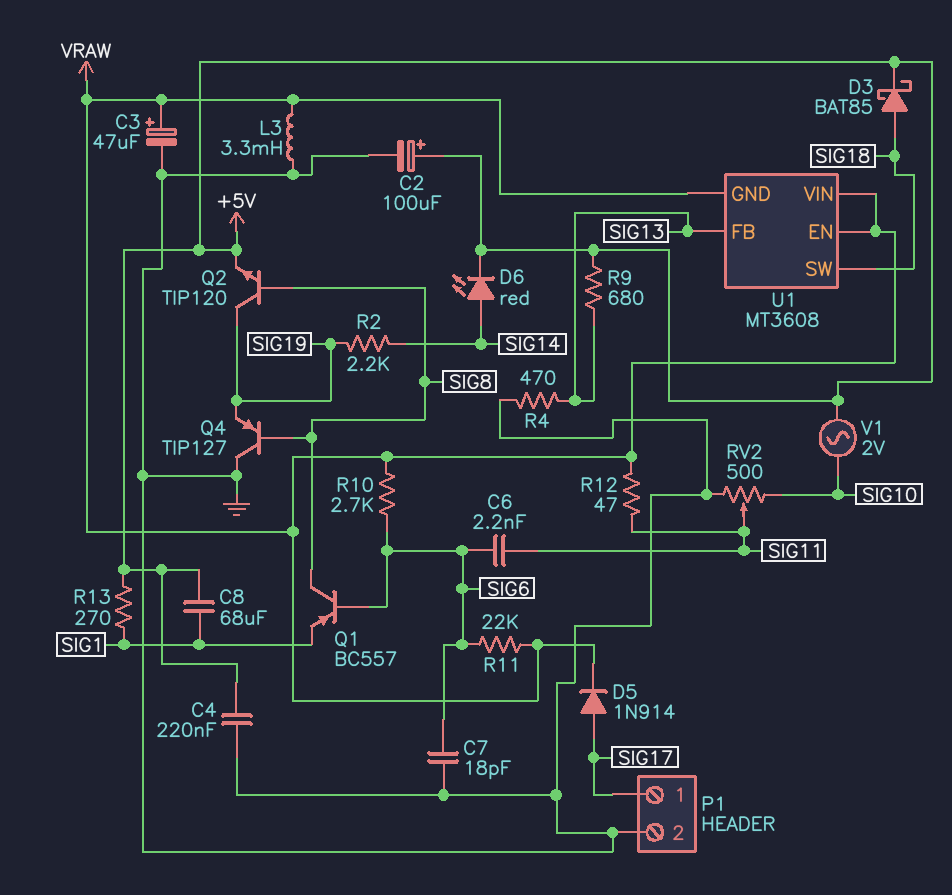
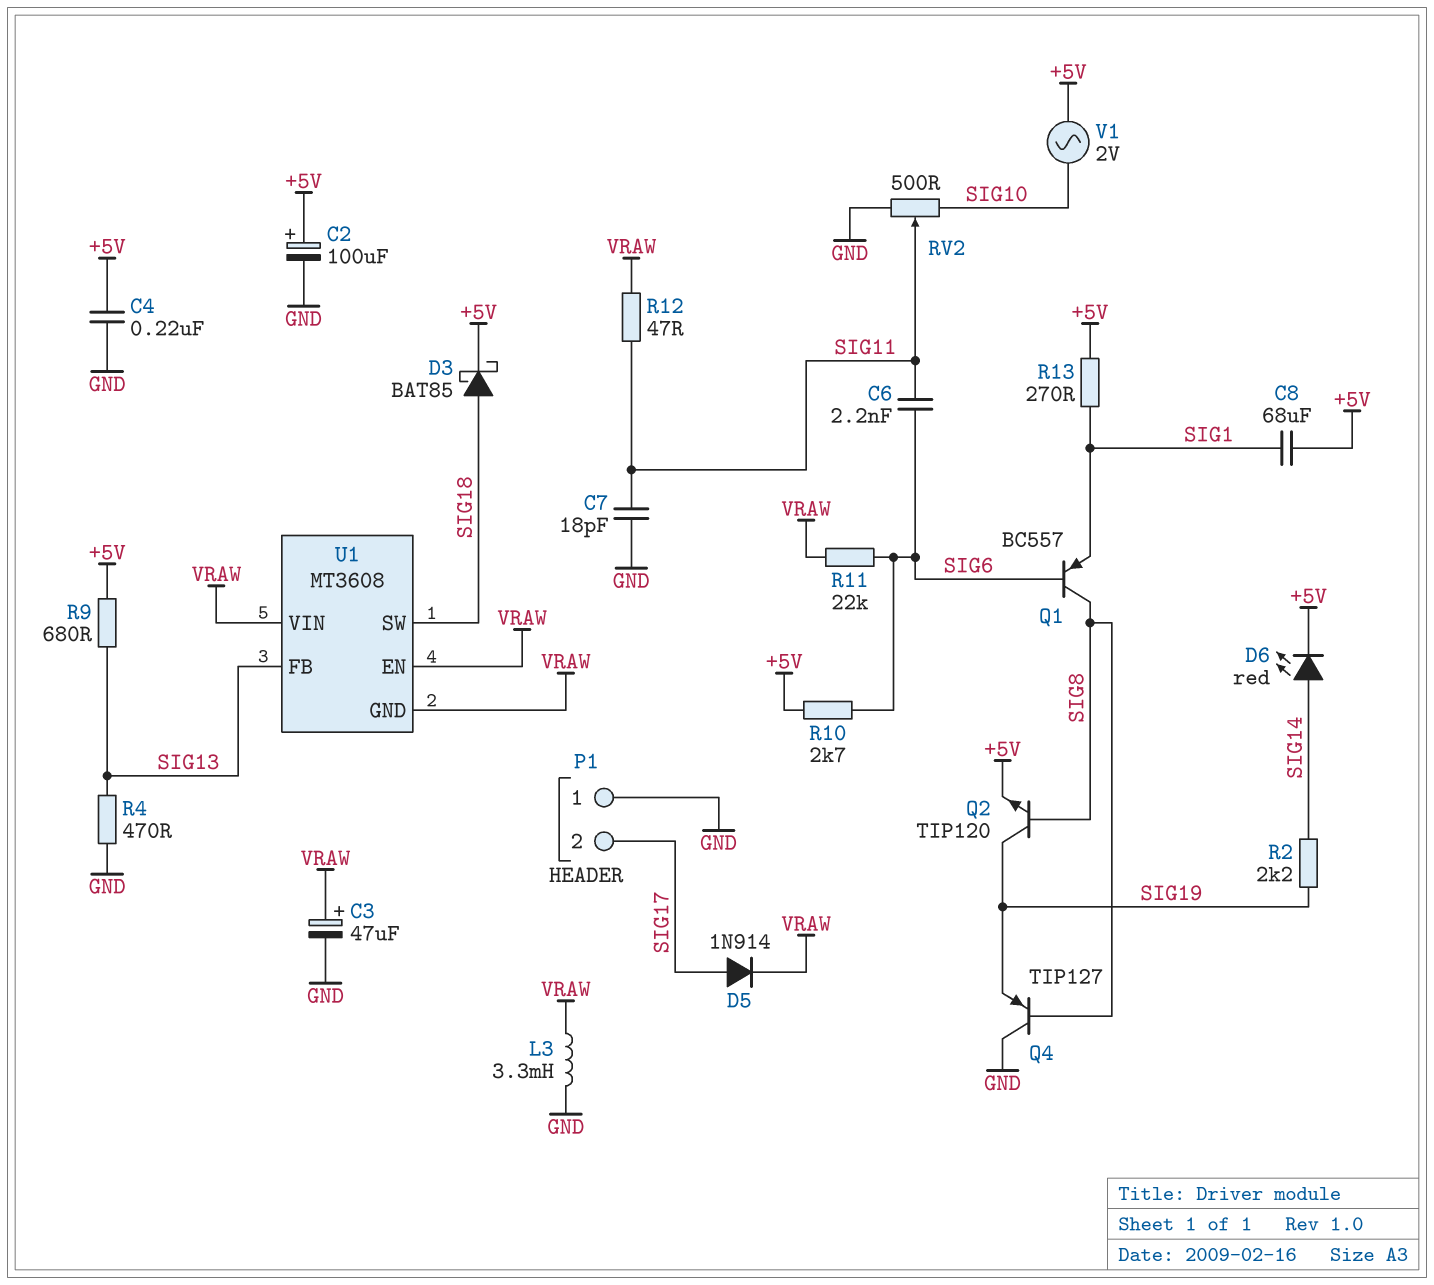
C7: 18pF (GND, SIG6) -> 18pF (GND, SIG11)
P1 pin 1: SIG17 -> GND
P1 pin 2: GND -> SIG17
R10: 2.7k (SIG6, VRAW) -> 2.7k (+5V, SIG6)

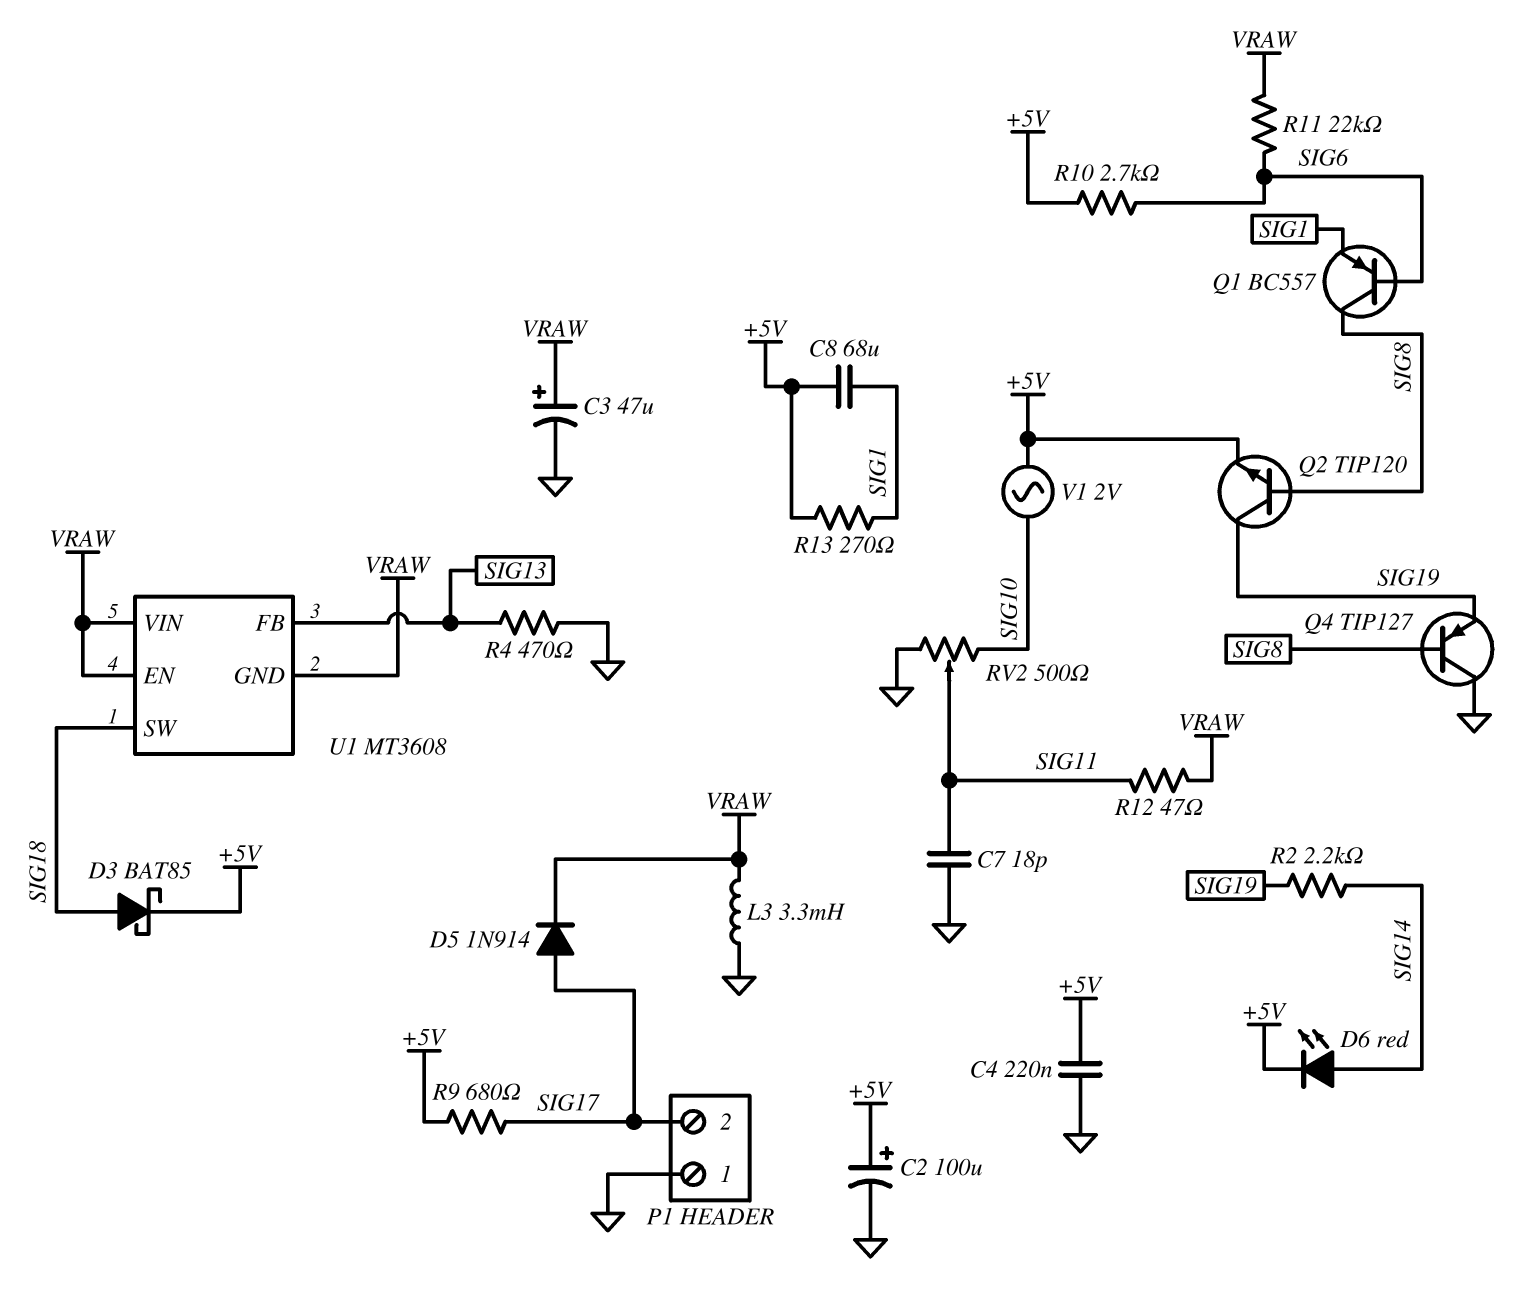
C6: 2.2nF (SIG6, SIG11) -> none
R9: 680 (+5V, SIG13) -> 680 (+5V, SIG17)

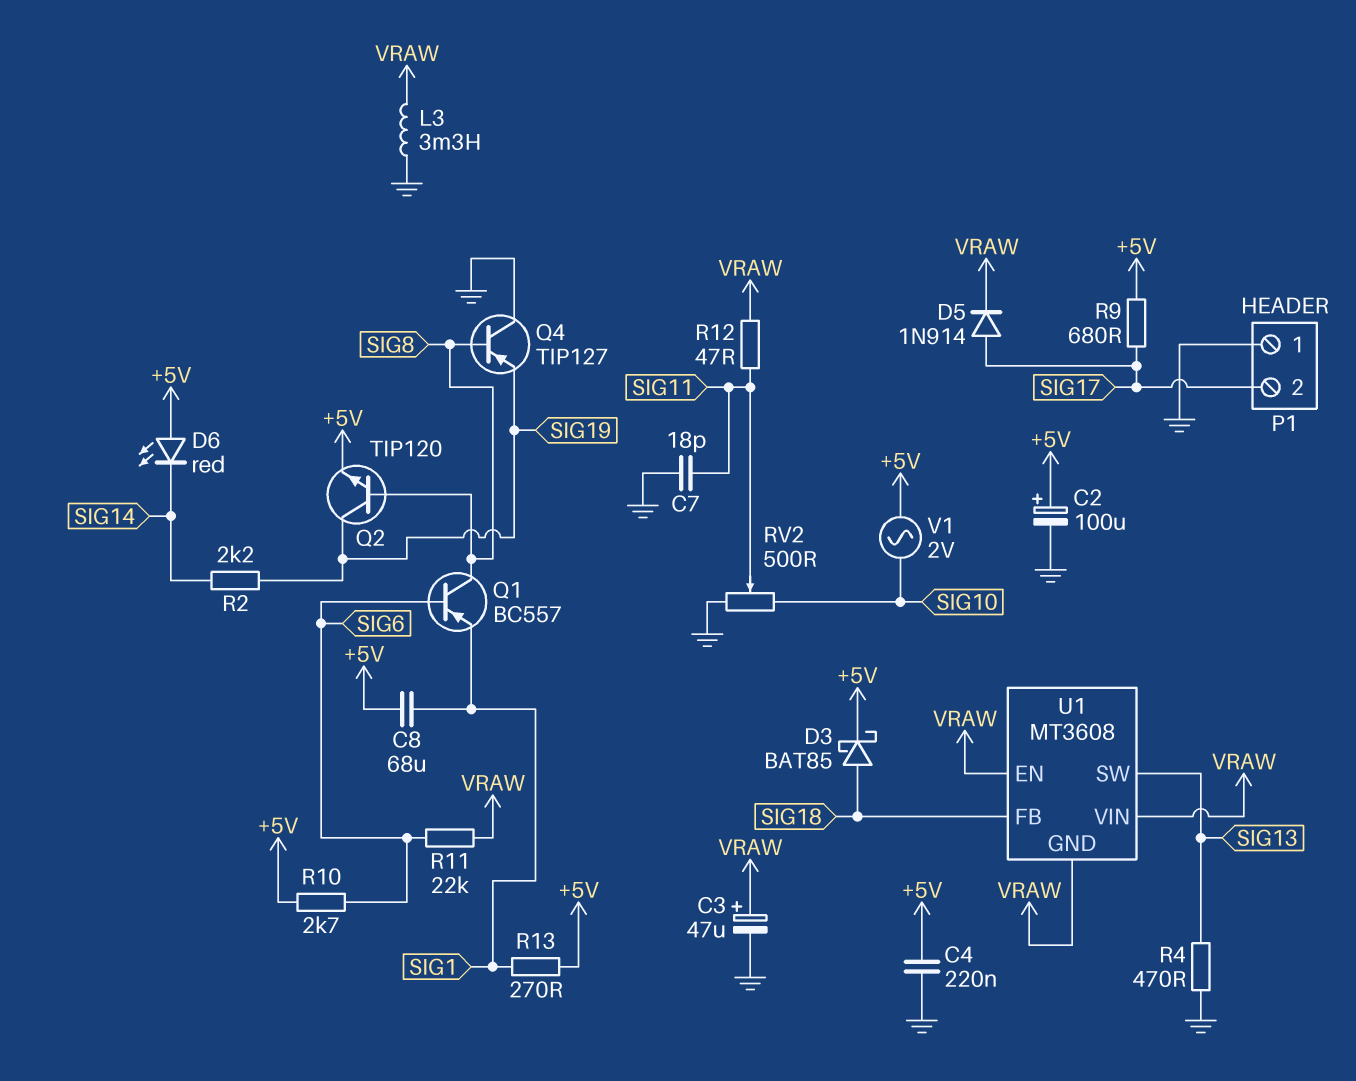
D6: LED red (A SIG14, K +5V) -> LED red (A +5V, K SIG14)
U1 pin FB: SIG13 -> SIG18
U1 pin SW: SIG18 -> SIG13

